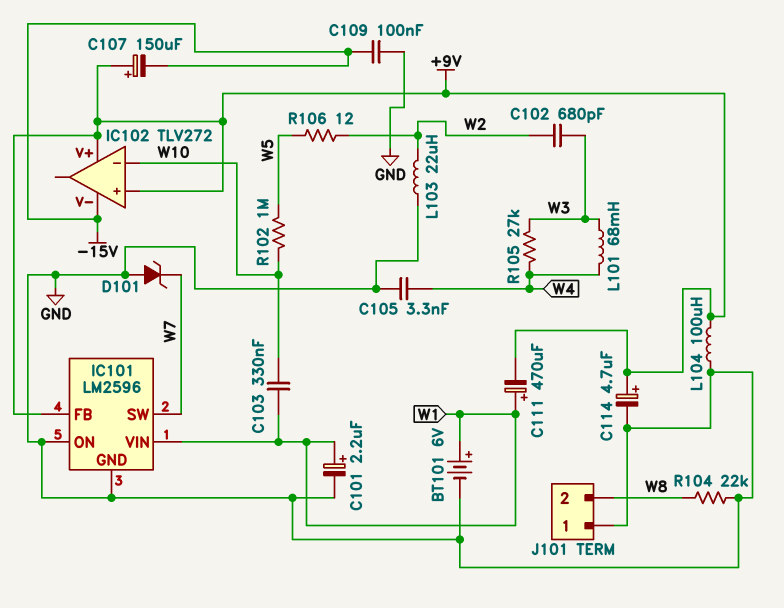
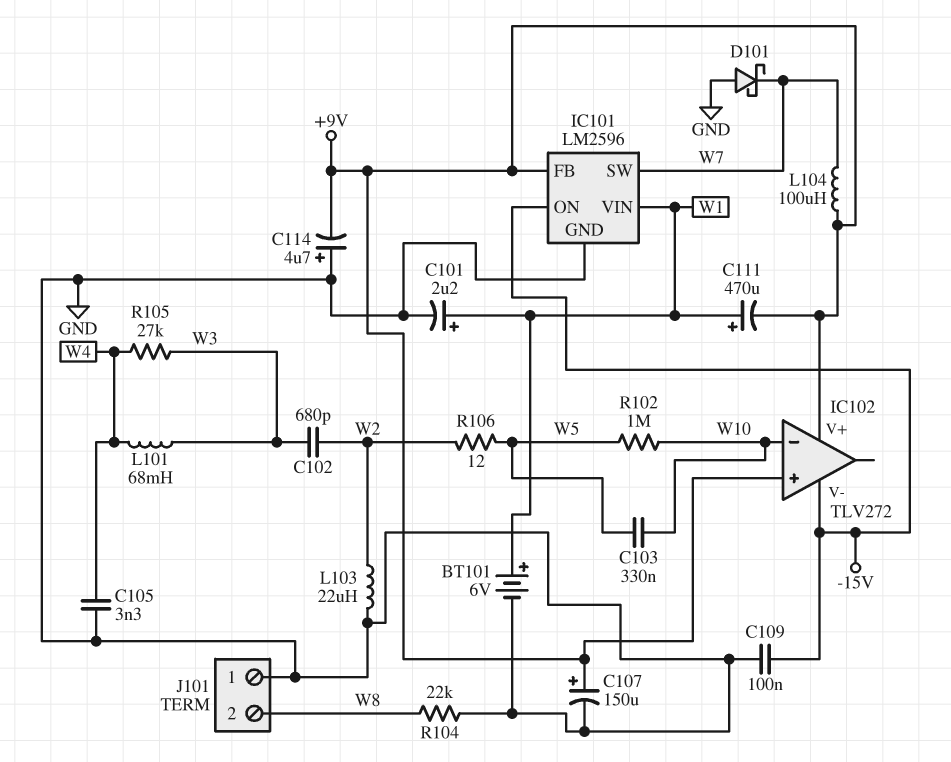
C103: 330nF (W1, W10) -> 330nF (W5, W10)
C107: 150uF (plus +9V, minus -15V) -> 150uF (plus +9V, minus GND)
C114: 4.7uF (plus +9V, minus GND) -> 4.7uF (plus GND, minus +9V)
D101: zener (A GND, K W7) -> schottky (A GND, K W7)
IC101 pin ON: GND -> -15V
L104: 100uH (+9V, GND) -> 100uH (+9V, W7)

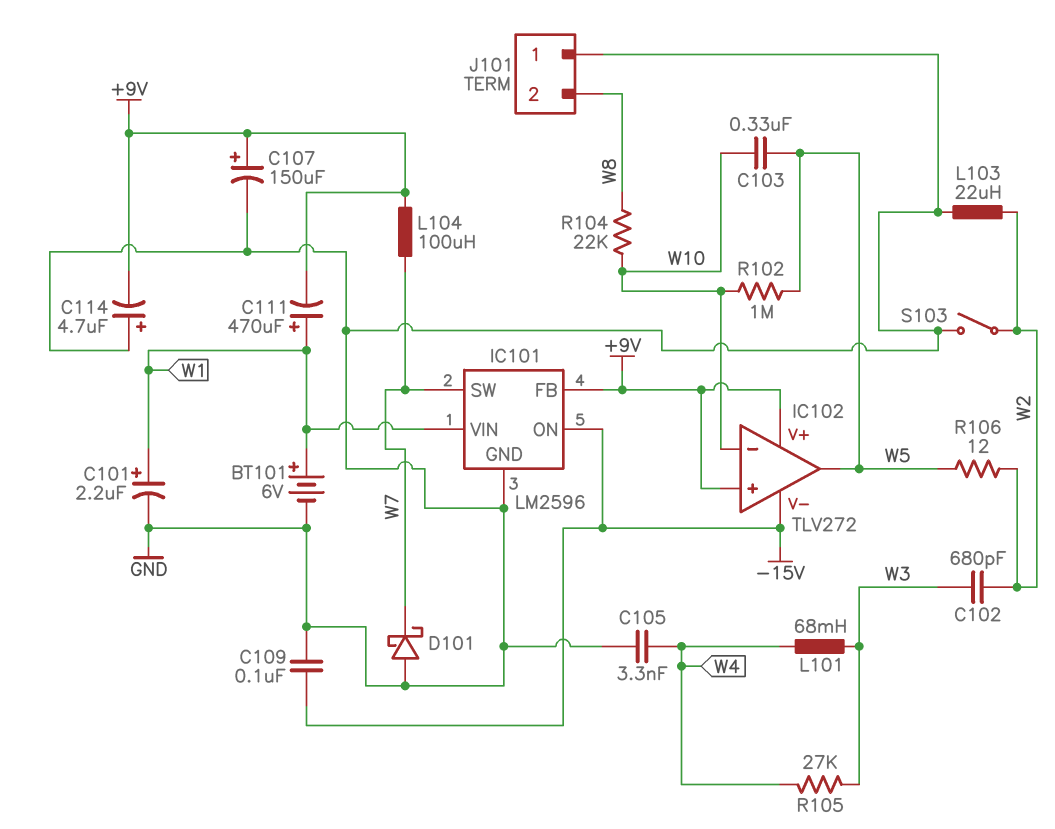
IC102 pin out: none -> W5
R104: 22k (GND, W8) -> 22k (W8, W10)
S103: none -> switch (GND, W2)

